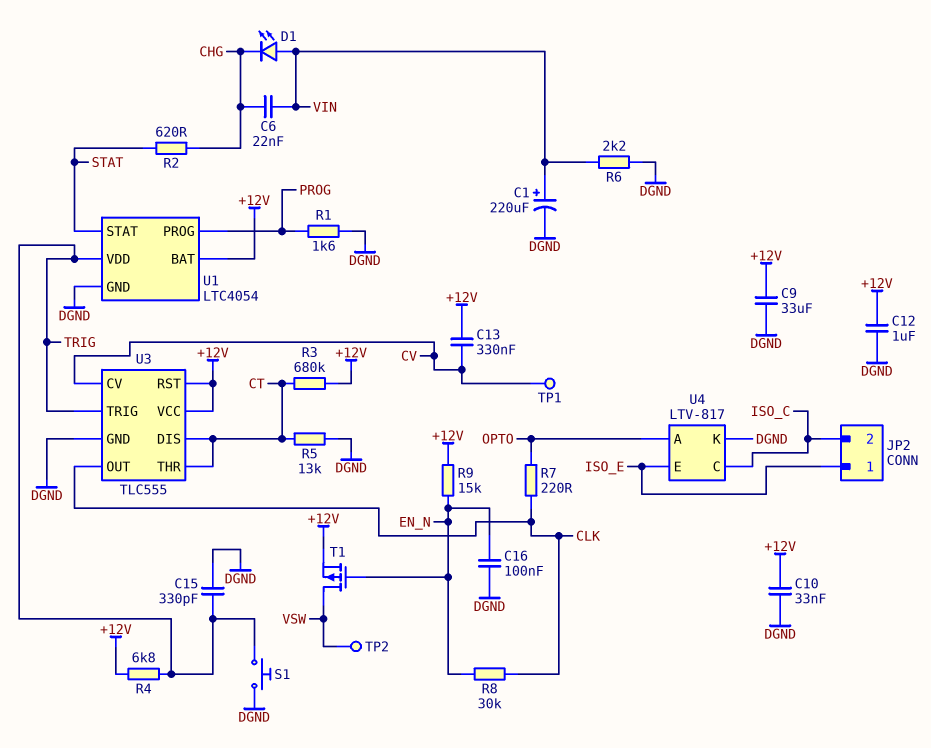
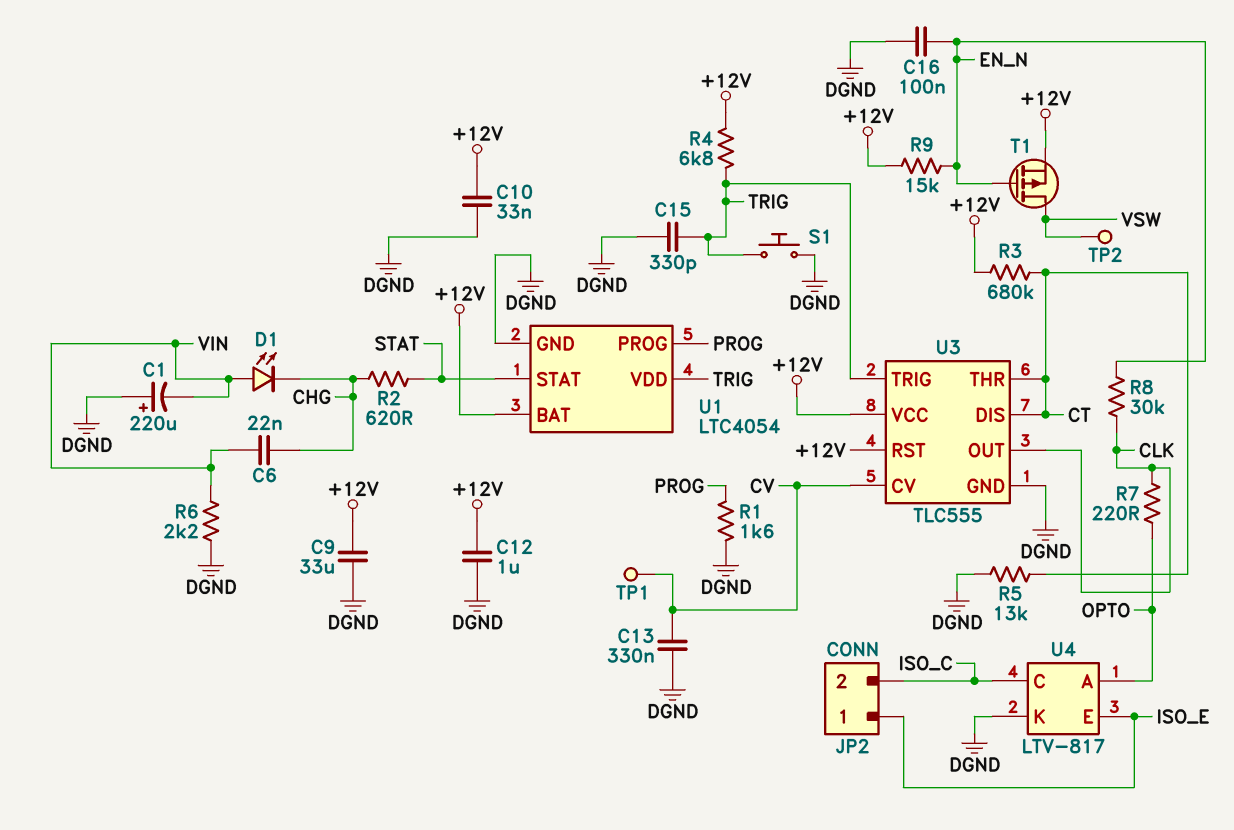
C1: 220uF (plus VIN, minus DGND) -> 220uF (plus DGND, minus VIN)
C13: 330nF (+12V, CV) -> 330nF (CV, DGND)

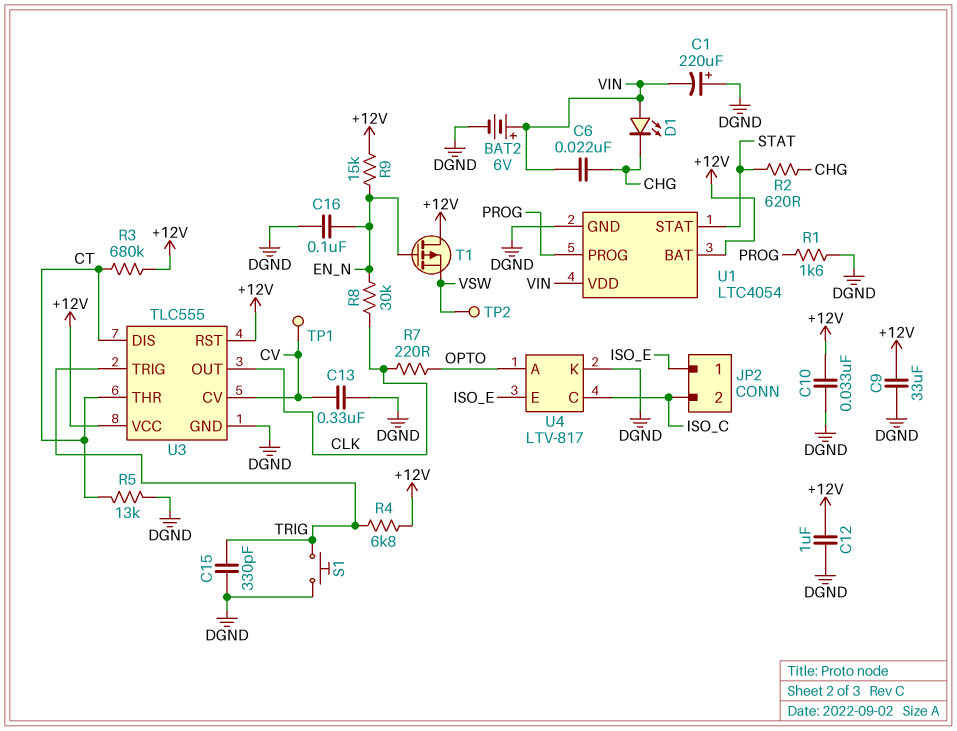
BAT2: none -> 6V (plus VIN, minus DGND)
R6: 2.2k (DGND, VIN) -> none
T1: PMOS (G EN_N, D VSW, S +12V) -> PMOS (G EN_N, D +12V, S VSW)
U1 pin VDD: TRIG -> VIN

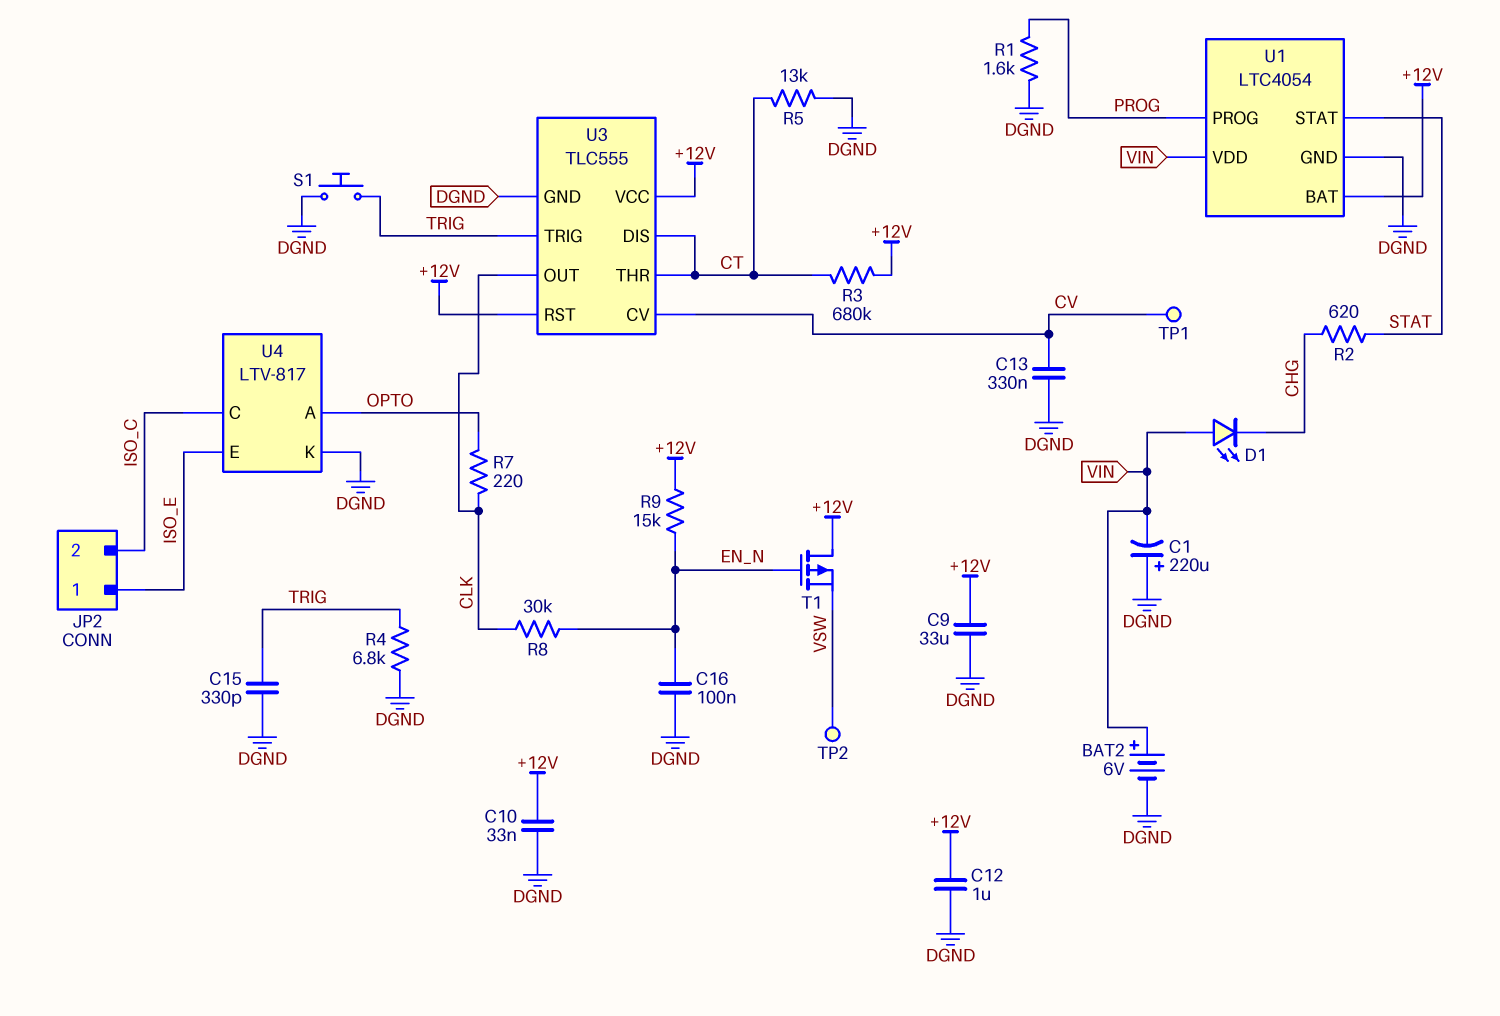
C6: 22nF (CHG, VIN) -> none
R4: 6.8k (+12V, TRIG) -> 6.8k (DGND, TRIG)

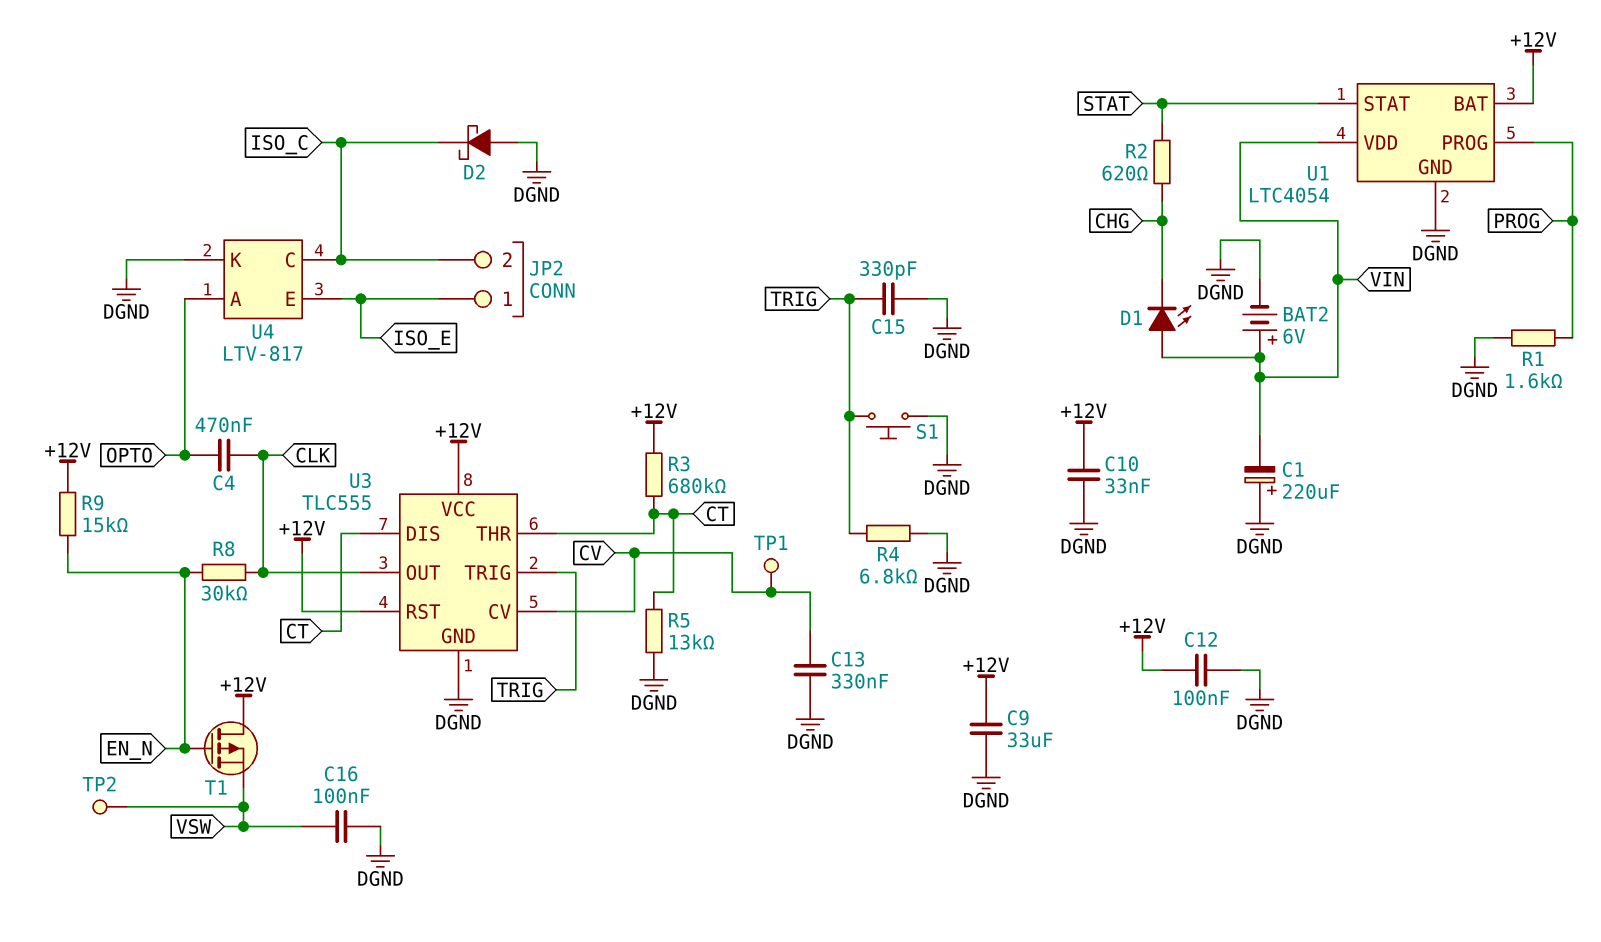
C4: none -> 470nF (CLK, OPTO)
C12: 1uF (+12V, DGND) -> 100nF (+12V, DGND)
C16: 100nF (DGND, EN_N) -> 100nF (DGND, VSW)
D2: none -> schottky (A DGND, K ISO_C)
R7: 220 (CLK, OPTO) -> none

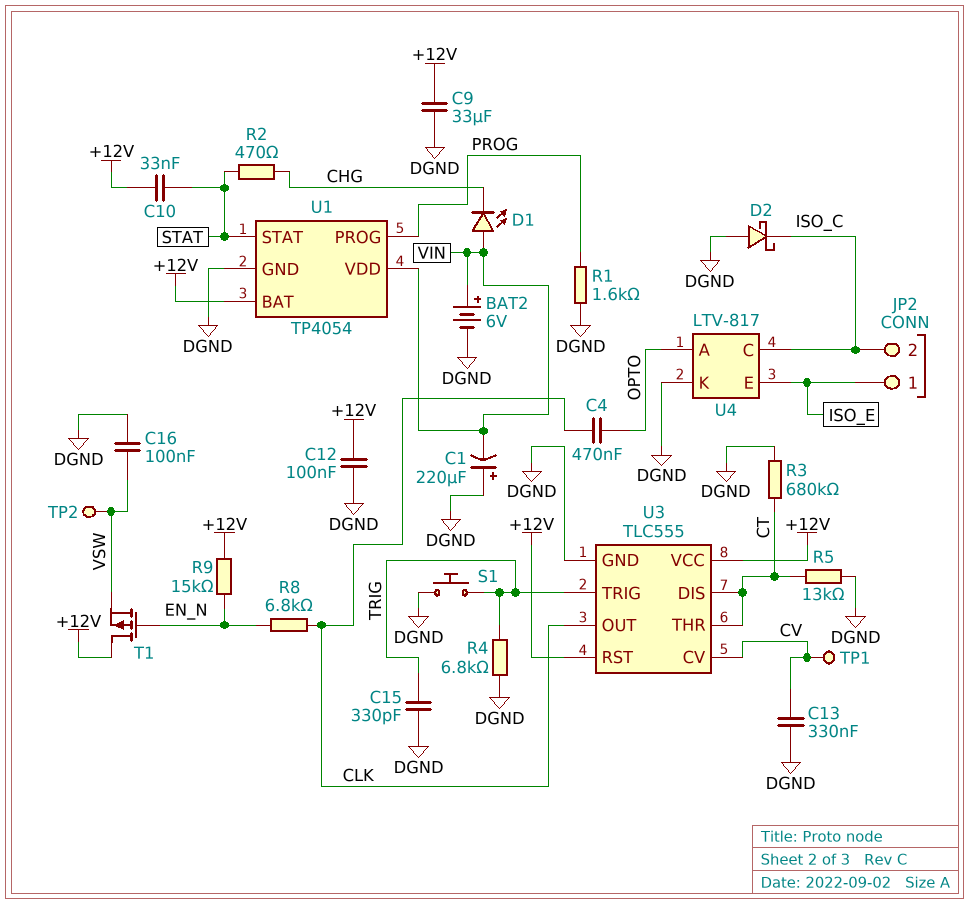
C10: 33nF (+12V, DGND) -> 33nF (+12V, STAT)
R2: 620 (CHG, STAT) -> 470 (CHG, STAT)
R3: 680k (+12V, CT) -> 680k (CT, DGND)
R8: 30k (CLK, EN_N) -> 6.8k (CLK, EN_N)
U1: LTC4054 -> TP4054

